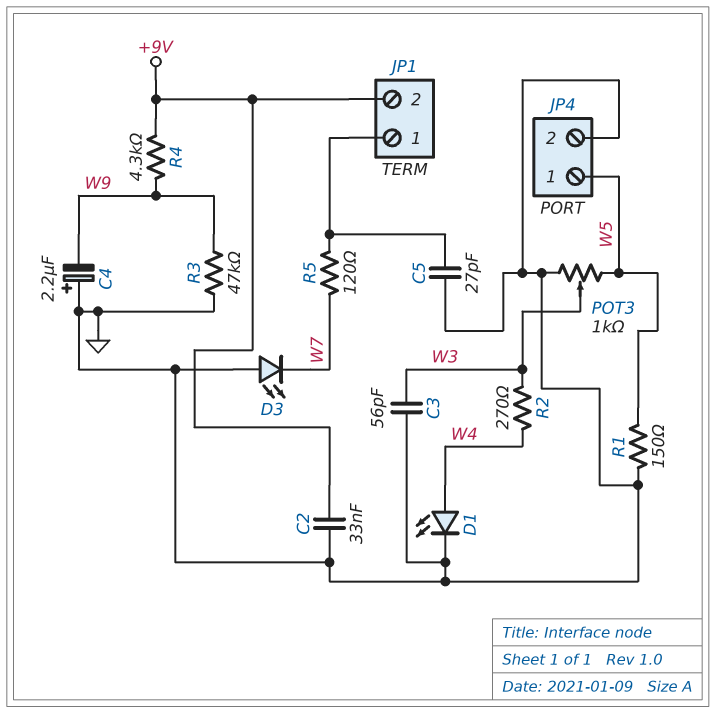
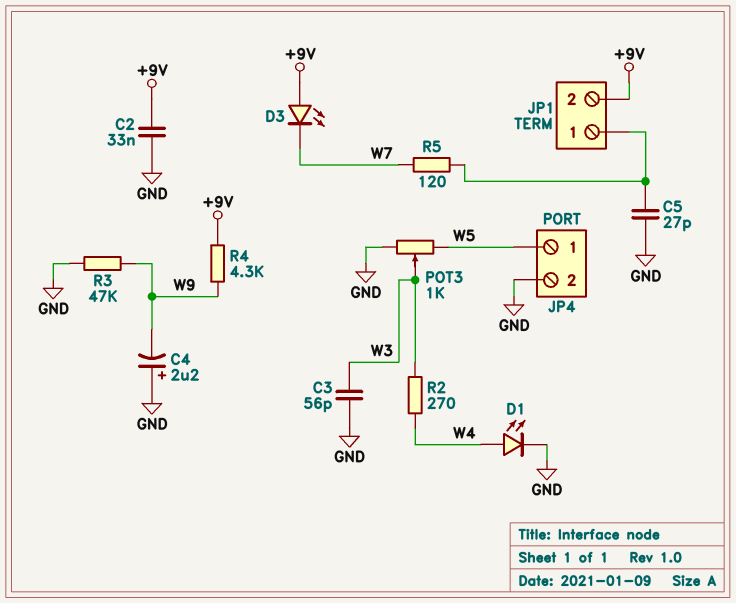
D3: LED (A GND, K W7) -> LED (A +9V, K W7)
R1: 150 (GND, W5) -> none

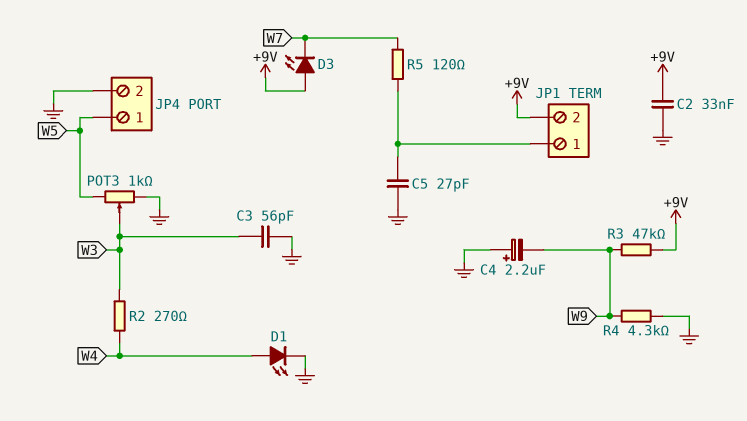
R3: 47k (GND, W9) -> 47k (+9V, W9)
R4: 4.3k (+9V, W9) -> 4.3k (GND, W9)

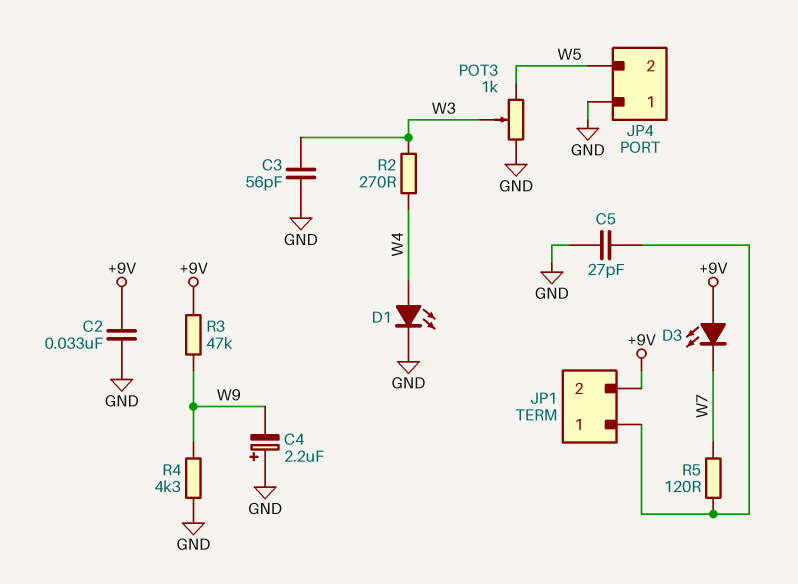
JP4 pin 1: W5 -> GND
JP4 pin 2: GND -> W5

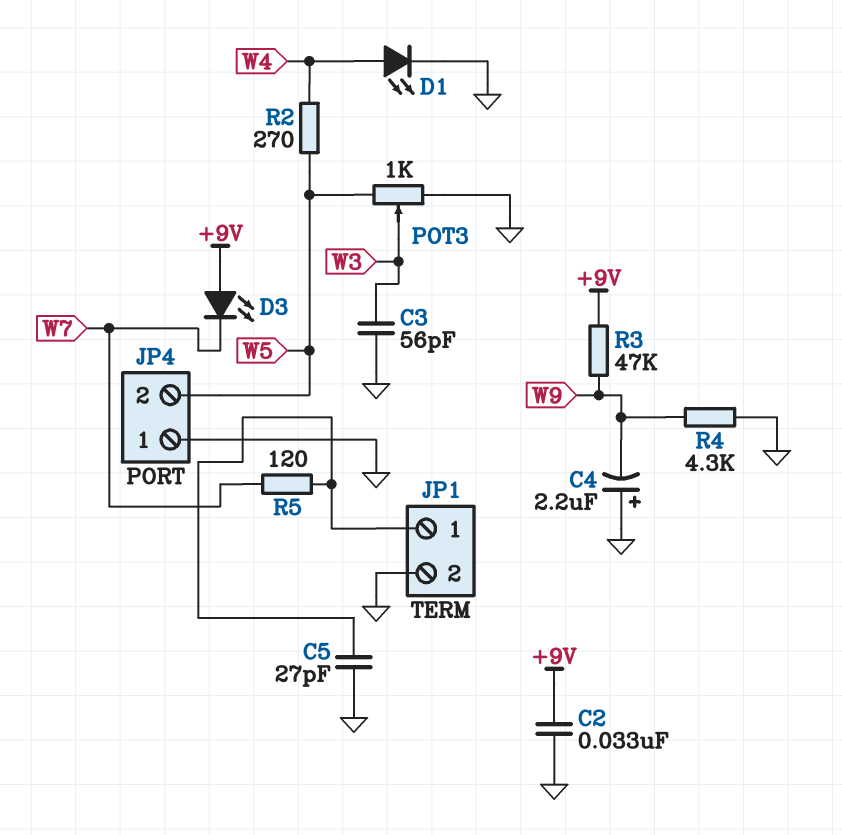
JP1 pin 2: +9V -> GND
R2: 270 (W3, W4) -> 270 (W4, W5)

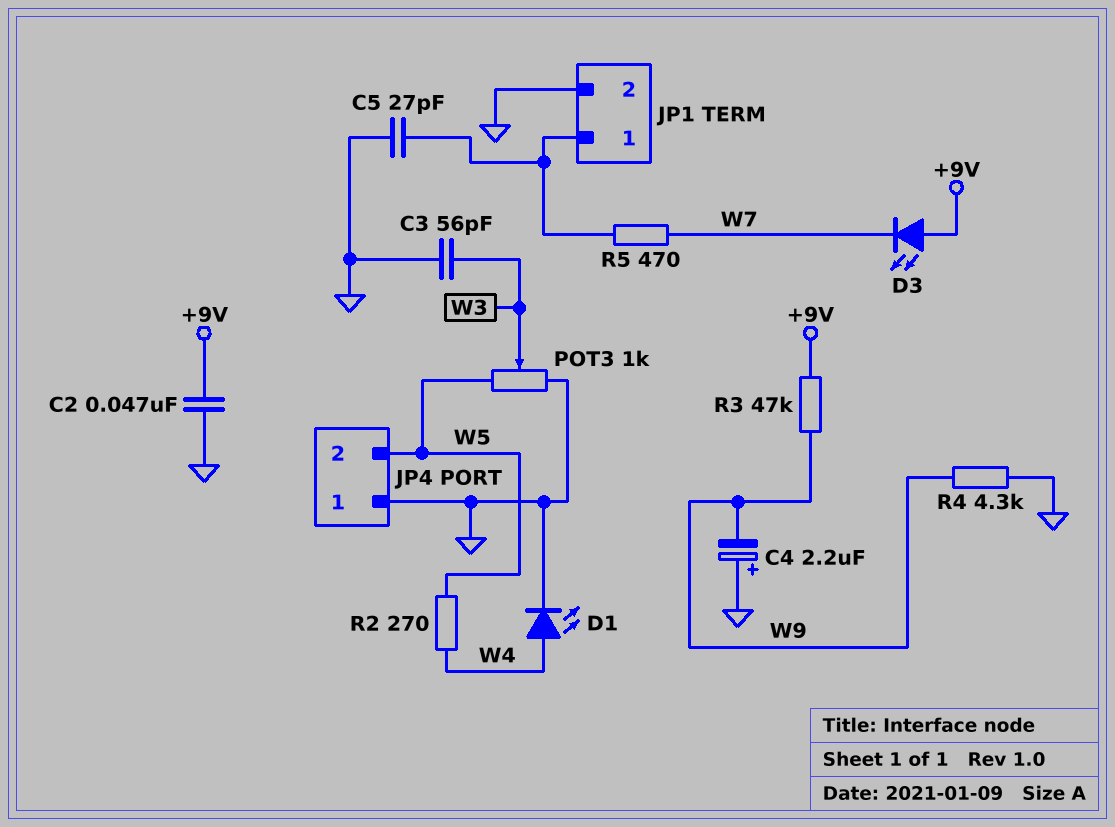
C2: 33nF (+9V, GND) -> 47nF (+9V, GND)
R5: 120 (JP1/1, W7) -> 470 (JP1/1, W7)

